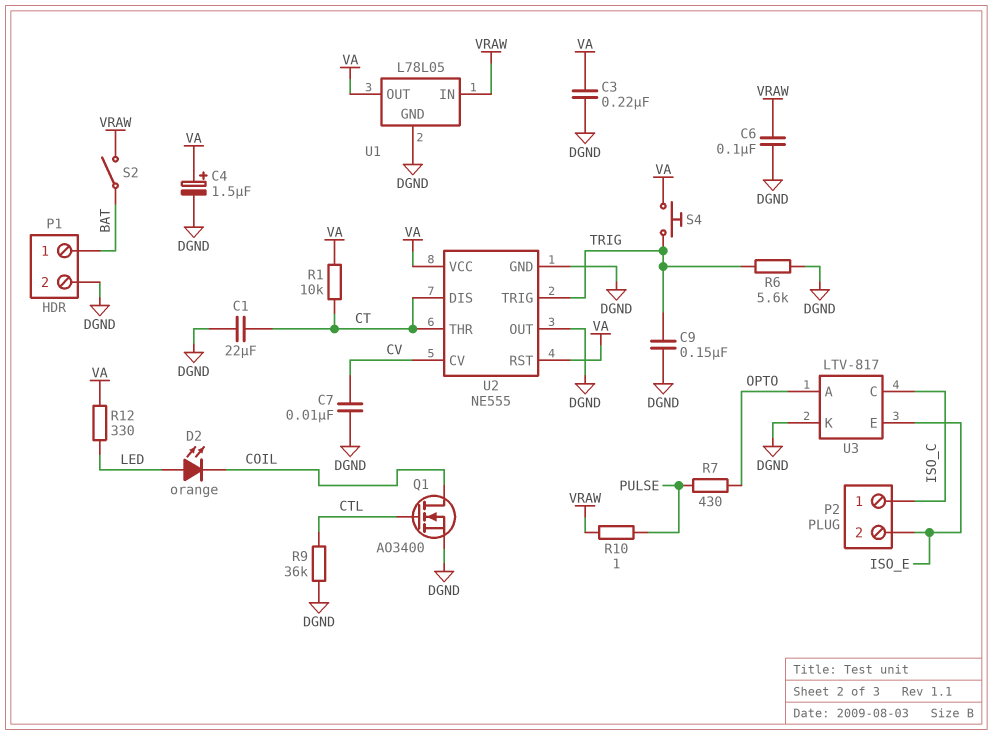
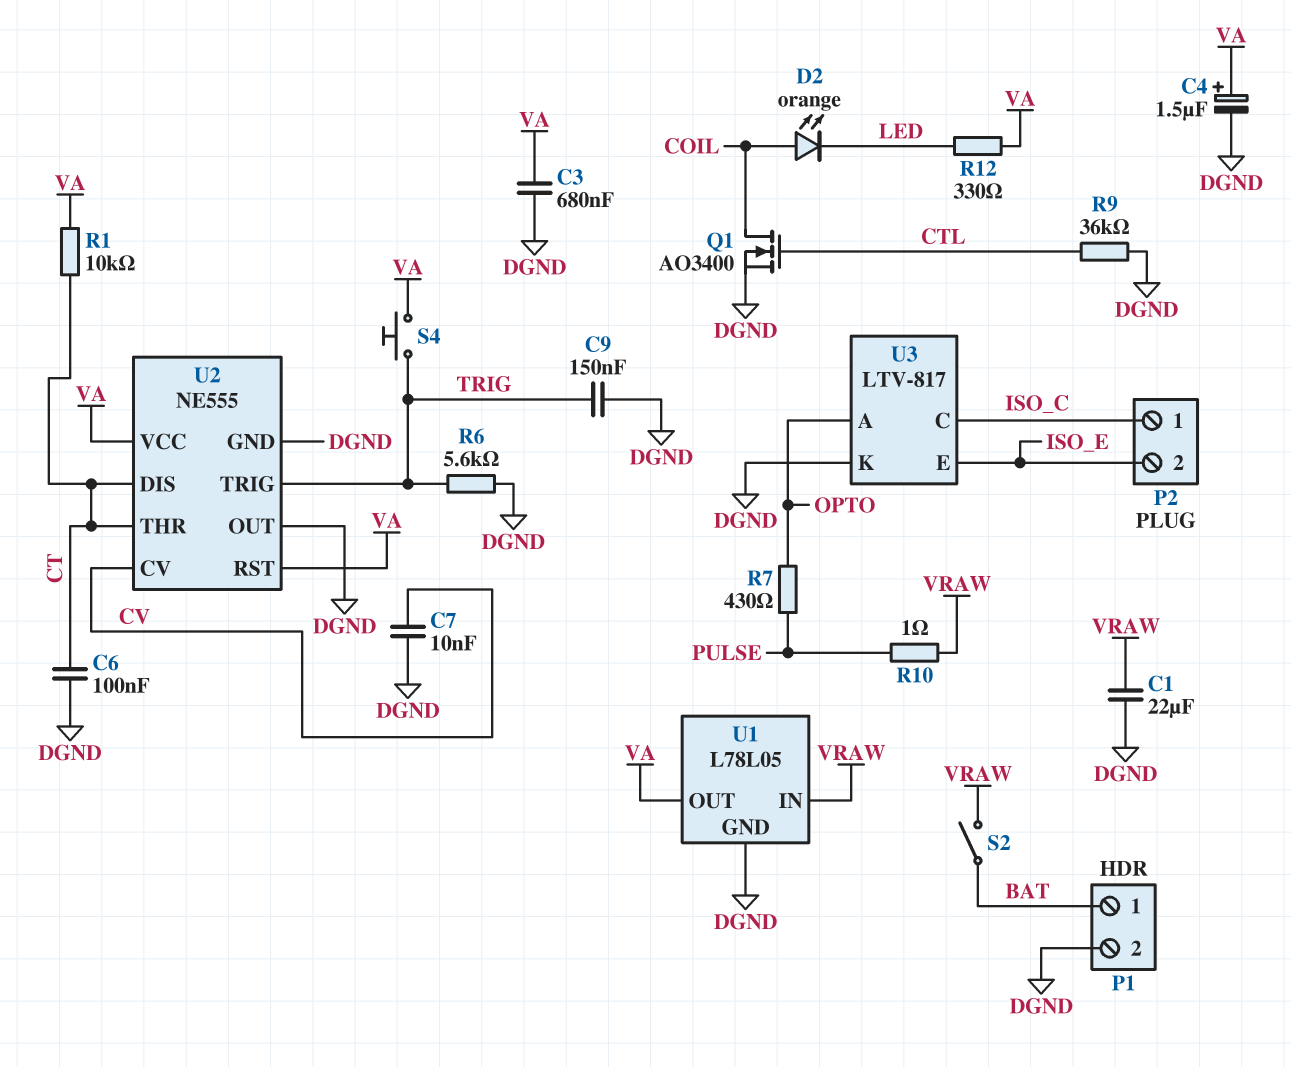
C1: 22uF (CT, DGND) -> 22uF (DGND, VRAW)
C3: 220nF (DGND, VA) -> 680nF (DGND, VA)
C6: 100nF (DGND, VRAW) -> 100nF (CT, DGND)
D2: LED orange (A LED, K COIL) -> LED orange (A COIL, K LED)

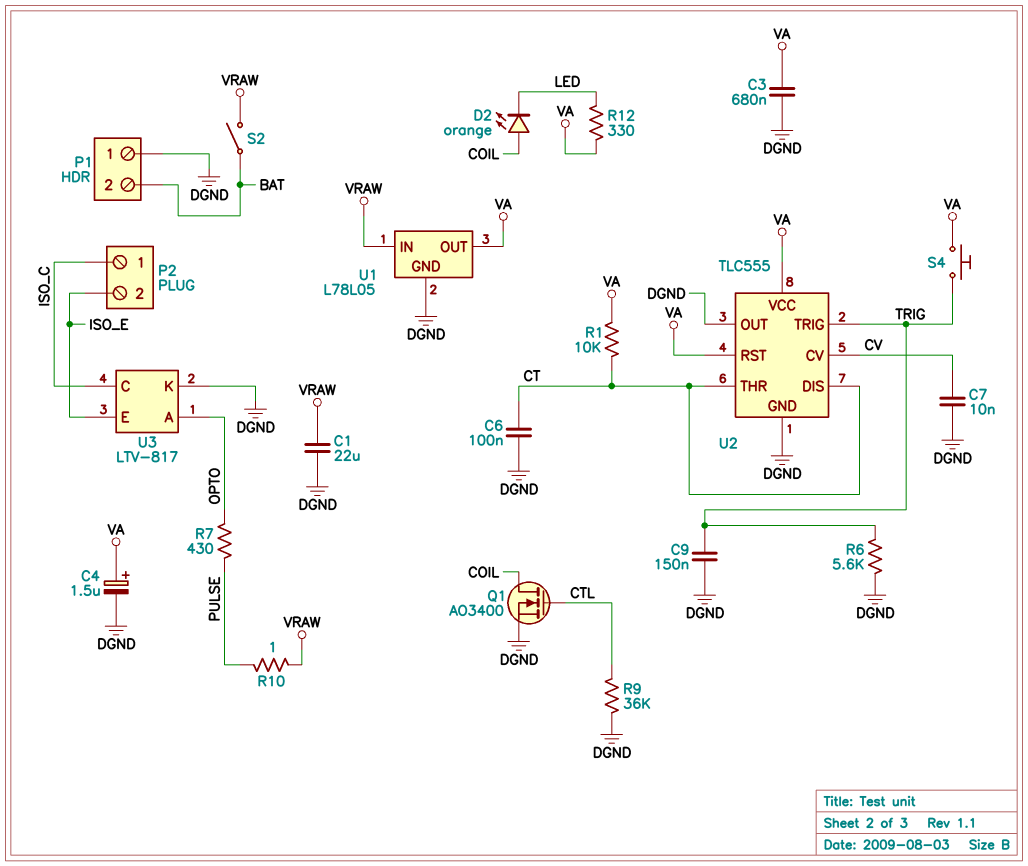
P1 pin 1: BAT -> DGND
P1 pin 2: DGND -> BAT
U2: NE555 -> TLC555

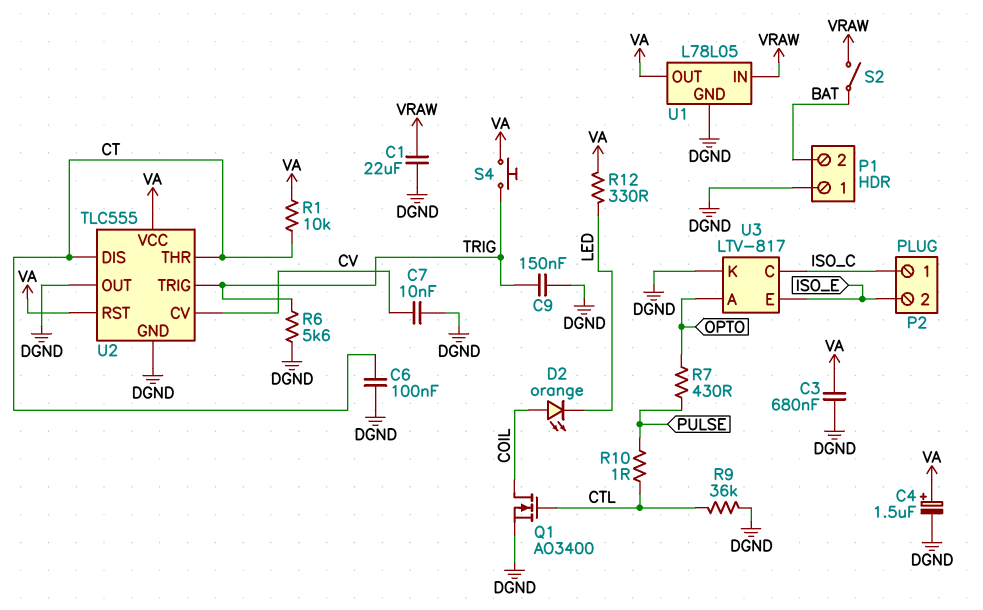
R10: 1 (PULSE, VRAW) -> 1 (CTL, PULSE)

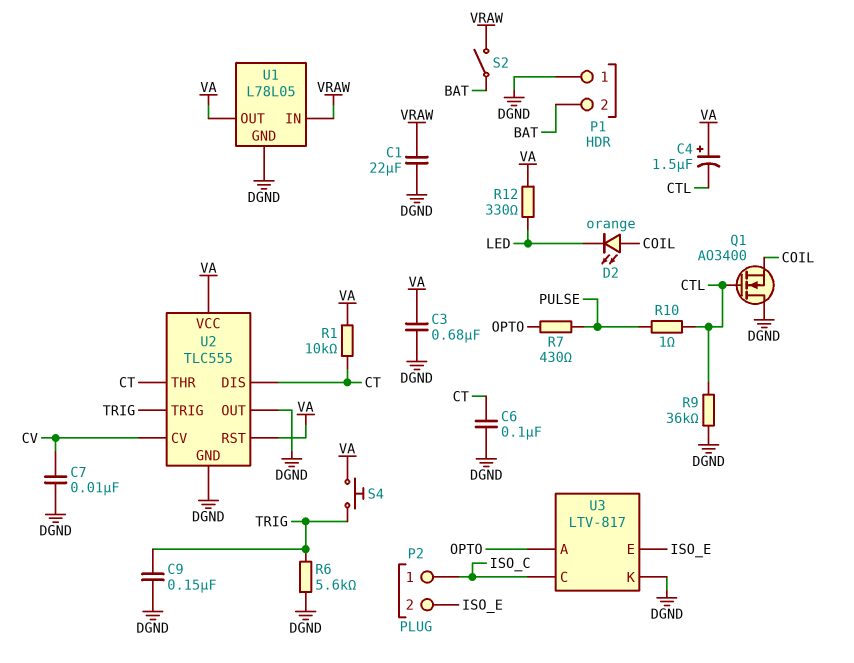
C4: 1.5uF (plus VA, minus DGND) -> 1.5uF (plus VA, minus CTL)
Q1: NMOS AO3400 (G CTL, D COIL, S DGND) -> NMOS AO3400 (G CTL, D DGND, S COIL)

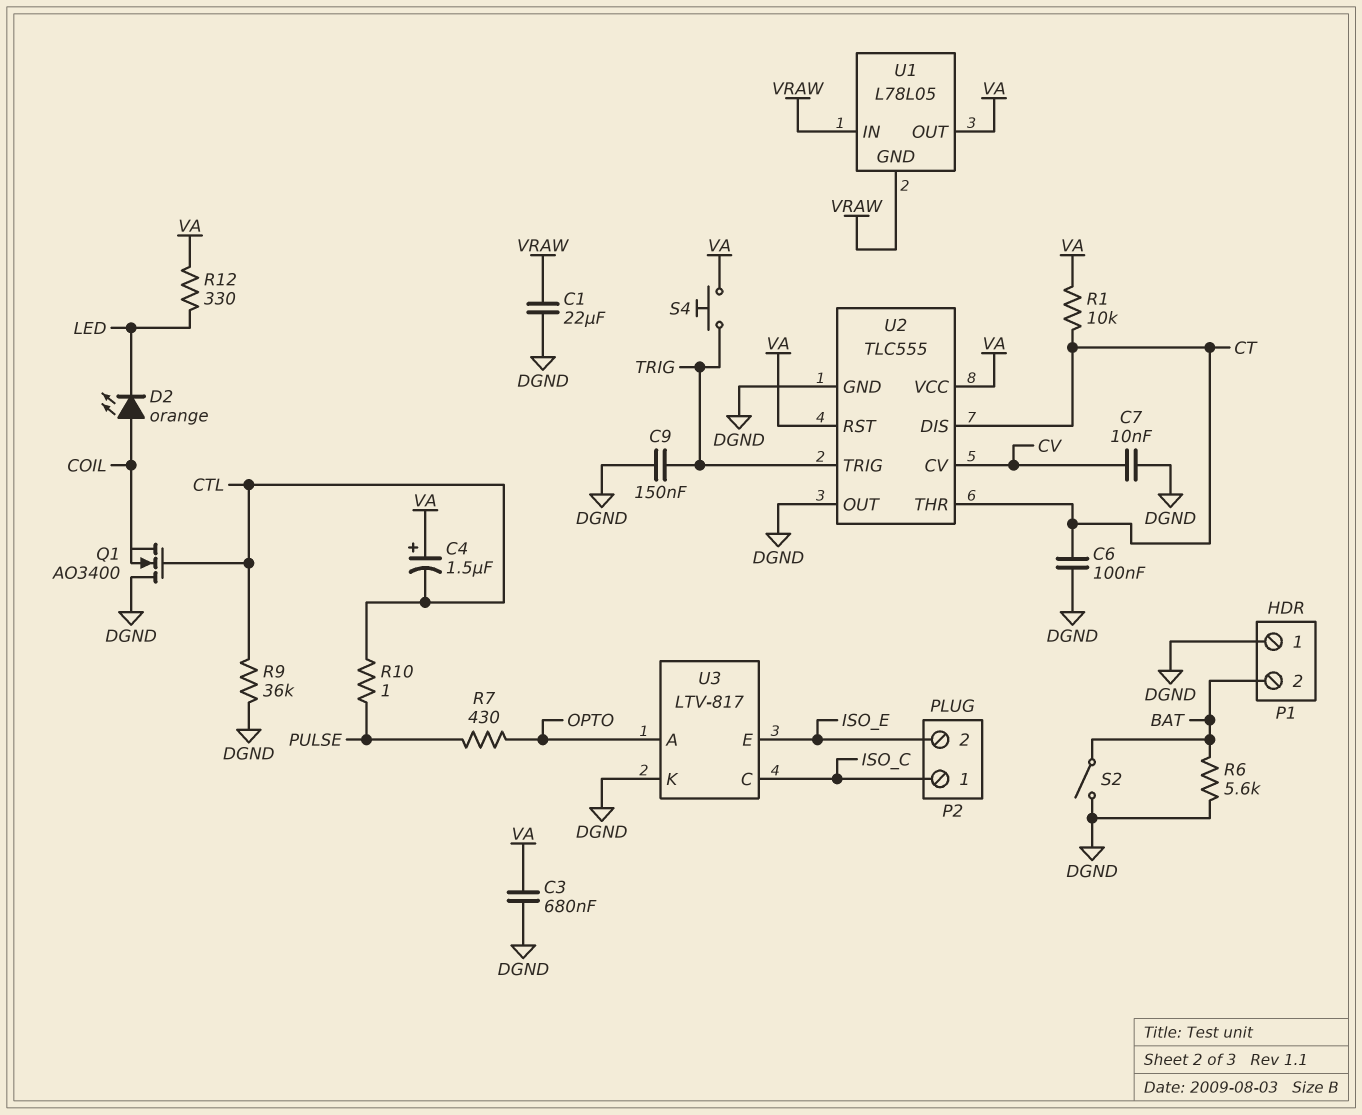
R6: 5.6k (DGND, TRIG) -> 5.6k (BAT, DGND)
S2: switch (BAT, VRAW) -> switch (BAT, DGND)
U1 pin GND: DGND -> VRAW

